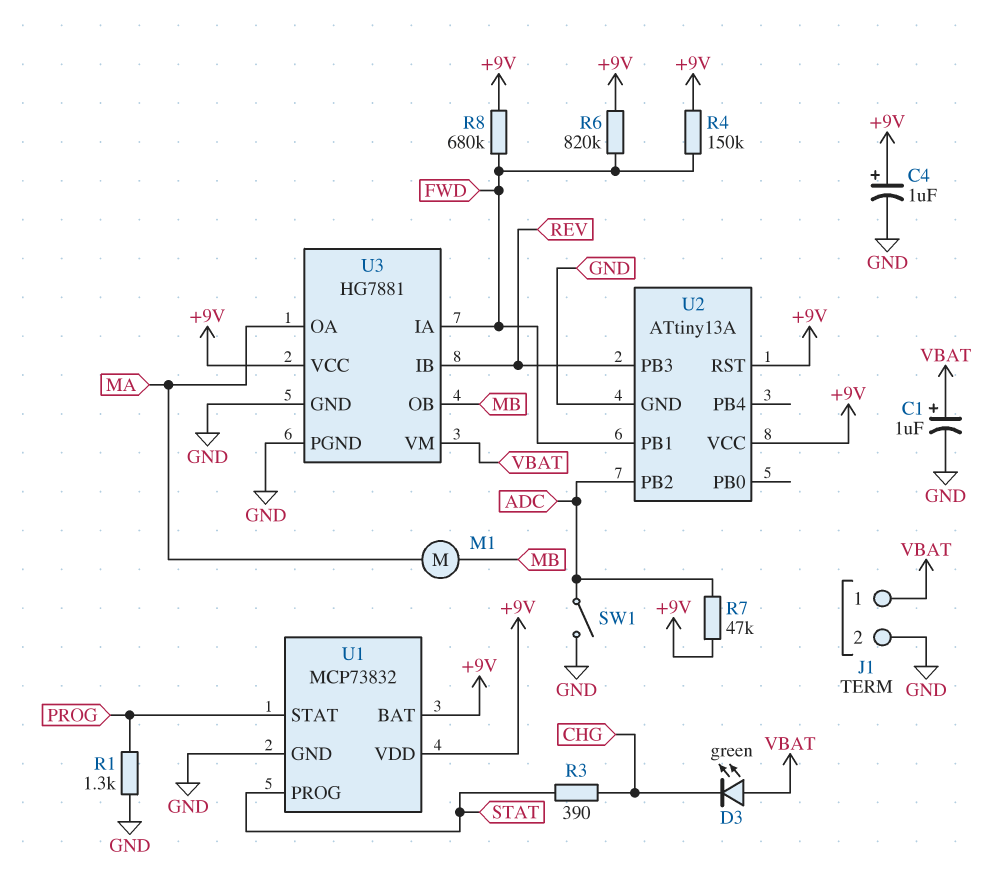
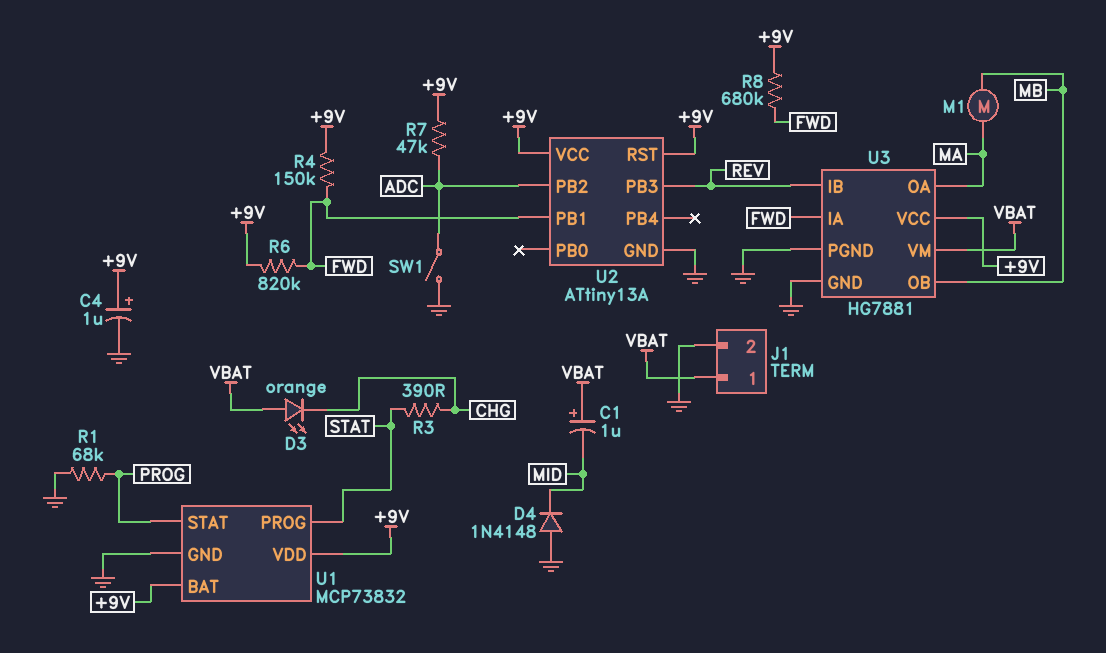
C1: 1uF (plus VBAT, minus GND) -> 1uF (plus VBAT, minus MID)
D3: LED green (A VBAT, K CHG) -> LED orange (A VBAT, K CHG)
D4: none -> diode 1N4148 (A GND, K MID)
R1: 1.3k (GND, PROG) -> 68k (GND, PROG)

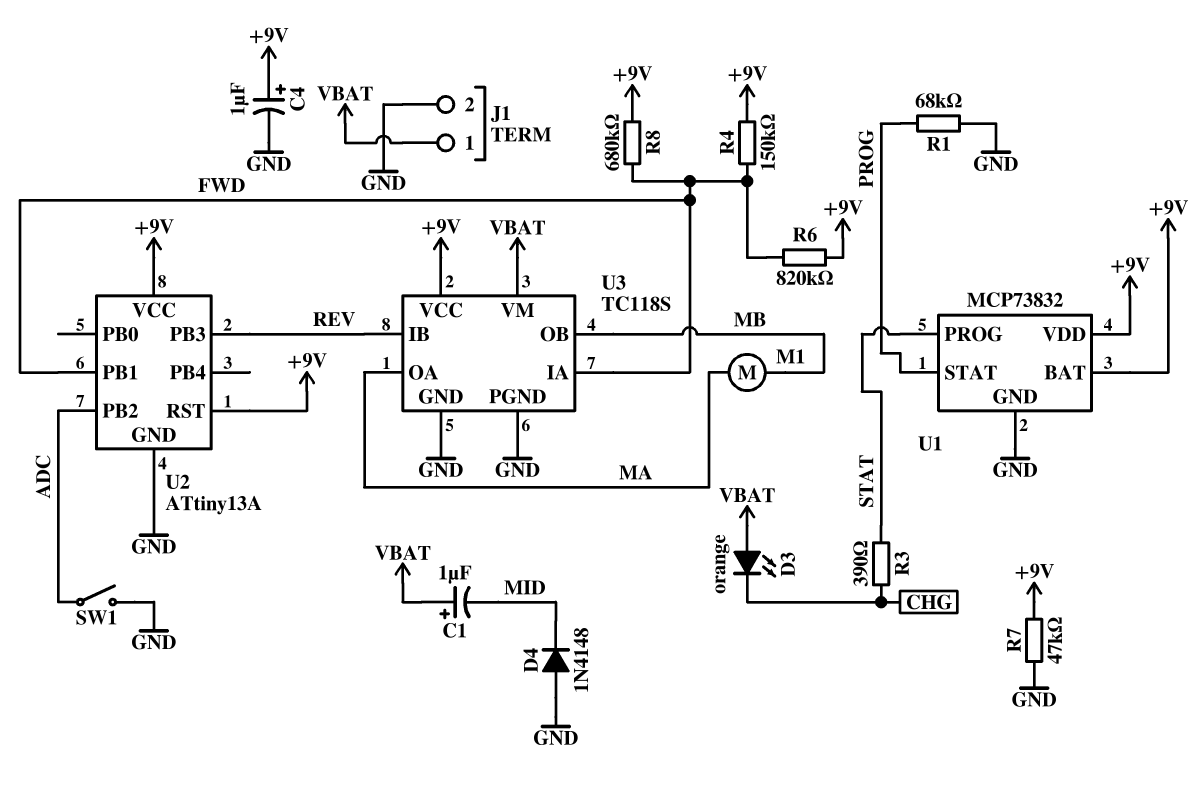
R7: 47k (+9V, ADC) -> 47k (+9V, GND)
U3: HG7881 -> TC118S

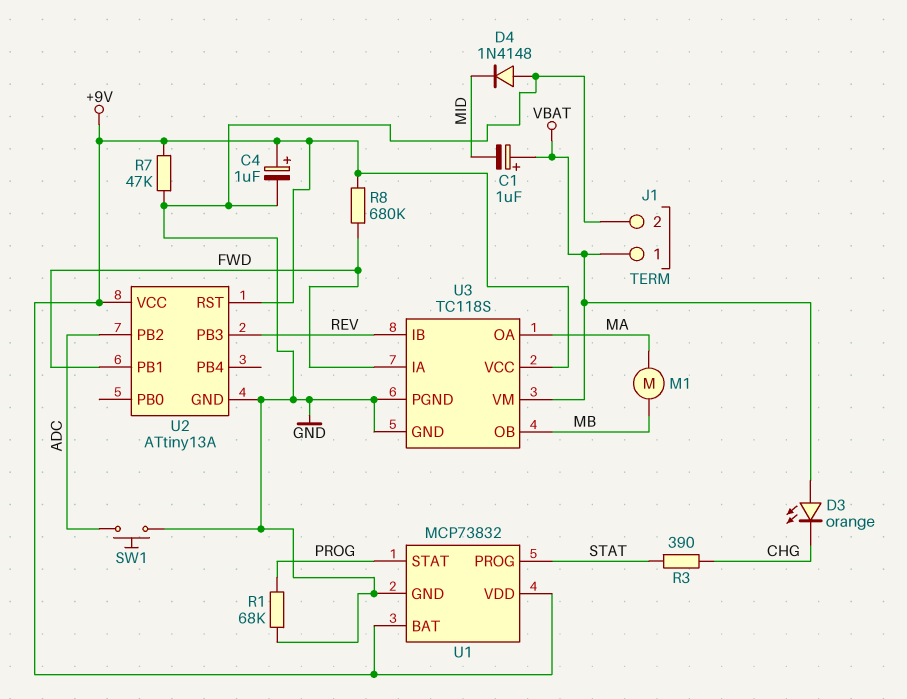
R4: 150k (+9V, FWD) -> none
R6: 820k (+9V, FWD) -> none
SW1: switch (ADC, GND) -> button (ADC, GND)

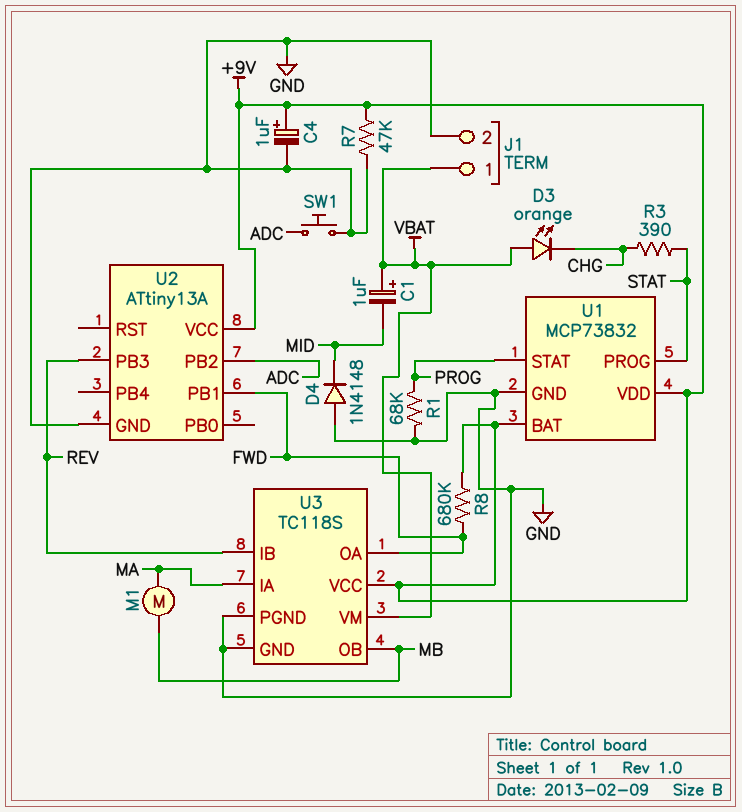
U2 pin RST: +9V -> none
U3 pin IA: FWD -> MA
U3 pin OA: MA -> FWD

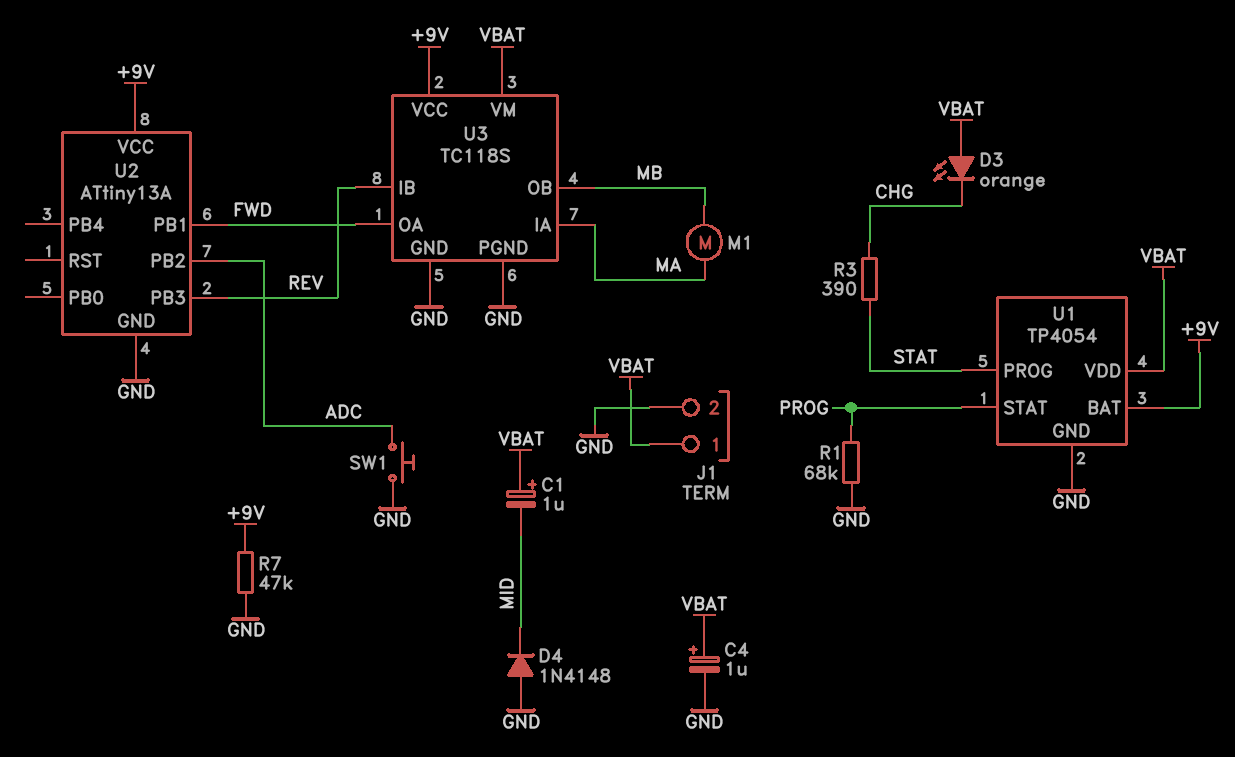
C4: 1uF (plus +9V, minus GND) -> 1uF (plus VBAT, minus GND)
R8: 680k (+9V, FWD) -> none
U1: MCP73832 -> TP4054
U1 pin VDD: +9V -> VBAT

